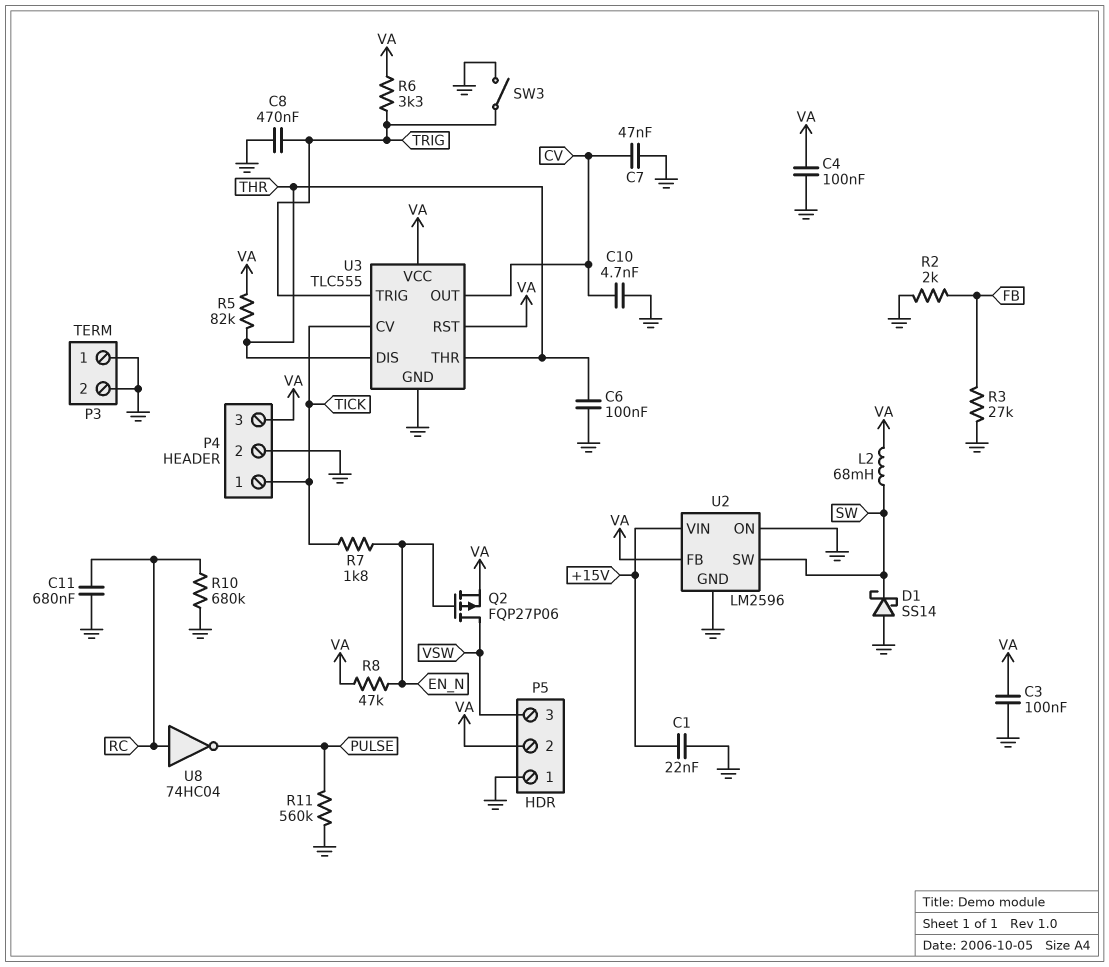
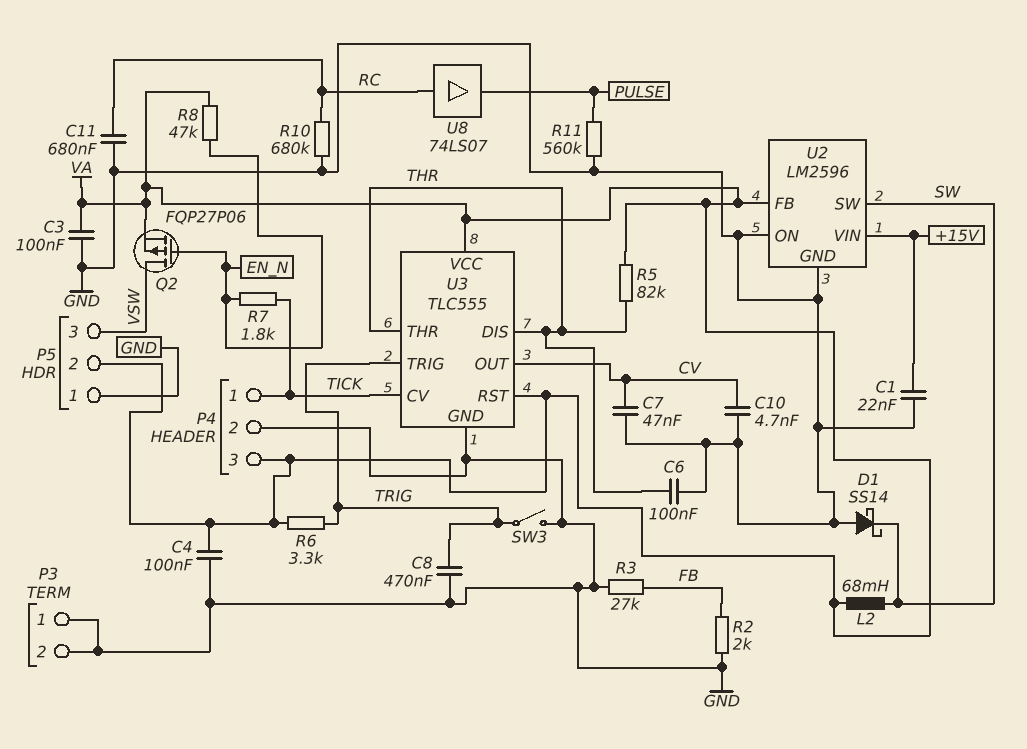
U8: NOT 74HC04 (in RC, out PULSE) -> buffer 74LS07 (in RC, out PULSE)

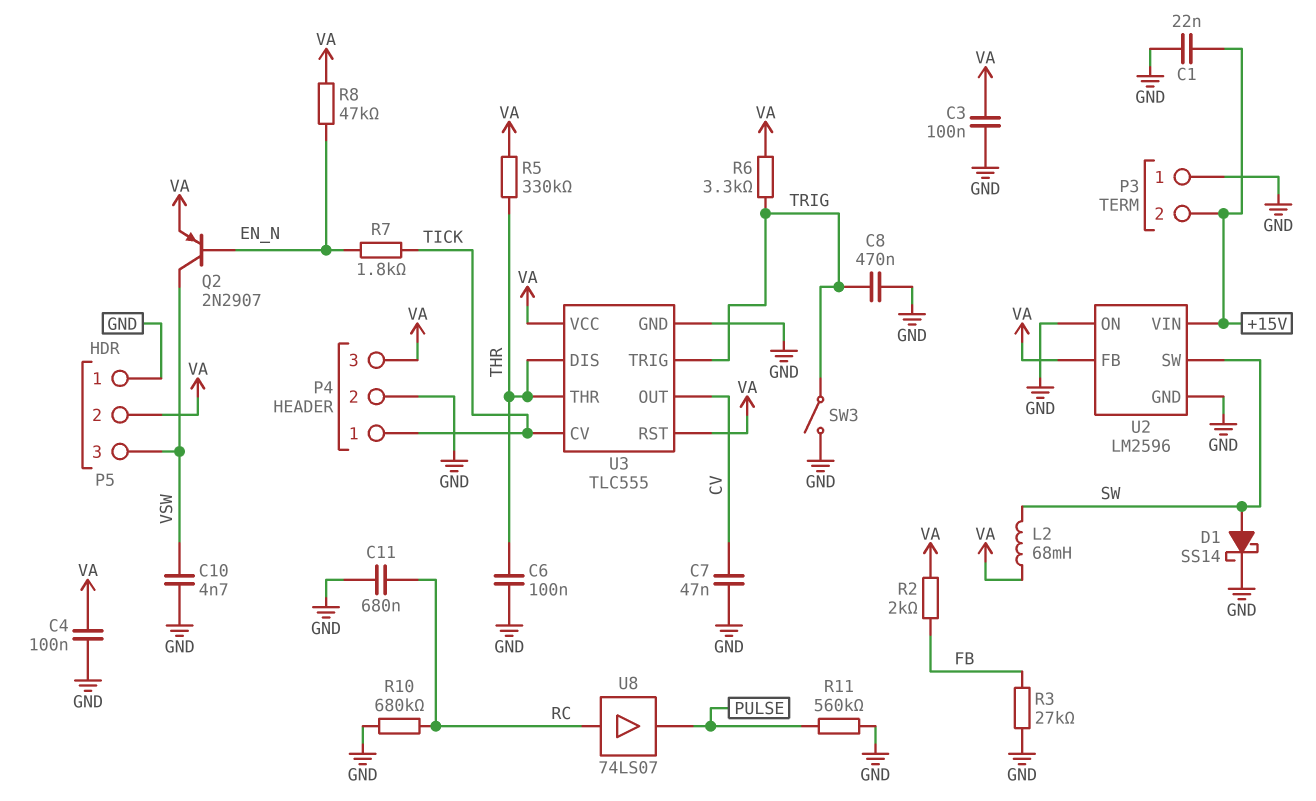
C10: 4.7nF (CV, GND) -> 4.7nF (GND, VSW)
D1: schottky SS14 (A GND, K SW) -> schottky SS14 (A SW, K GND)
P3 pin 2: GND -> +15V
Q2: PMOS FQP27P06 (G EN_N, D VSW, S VA) -> PNP 2N2907 (B EN_N, C VSW, E VA)
R2: 2k (FB, GND) -> 2k (FB, VA)
R5: 82k (THR, VA) -> 330k (THR, VA)

